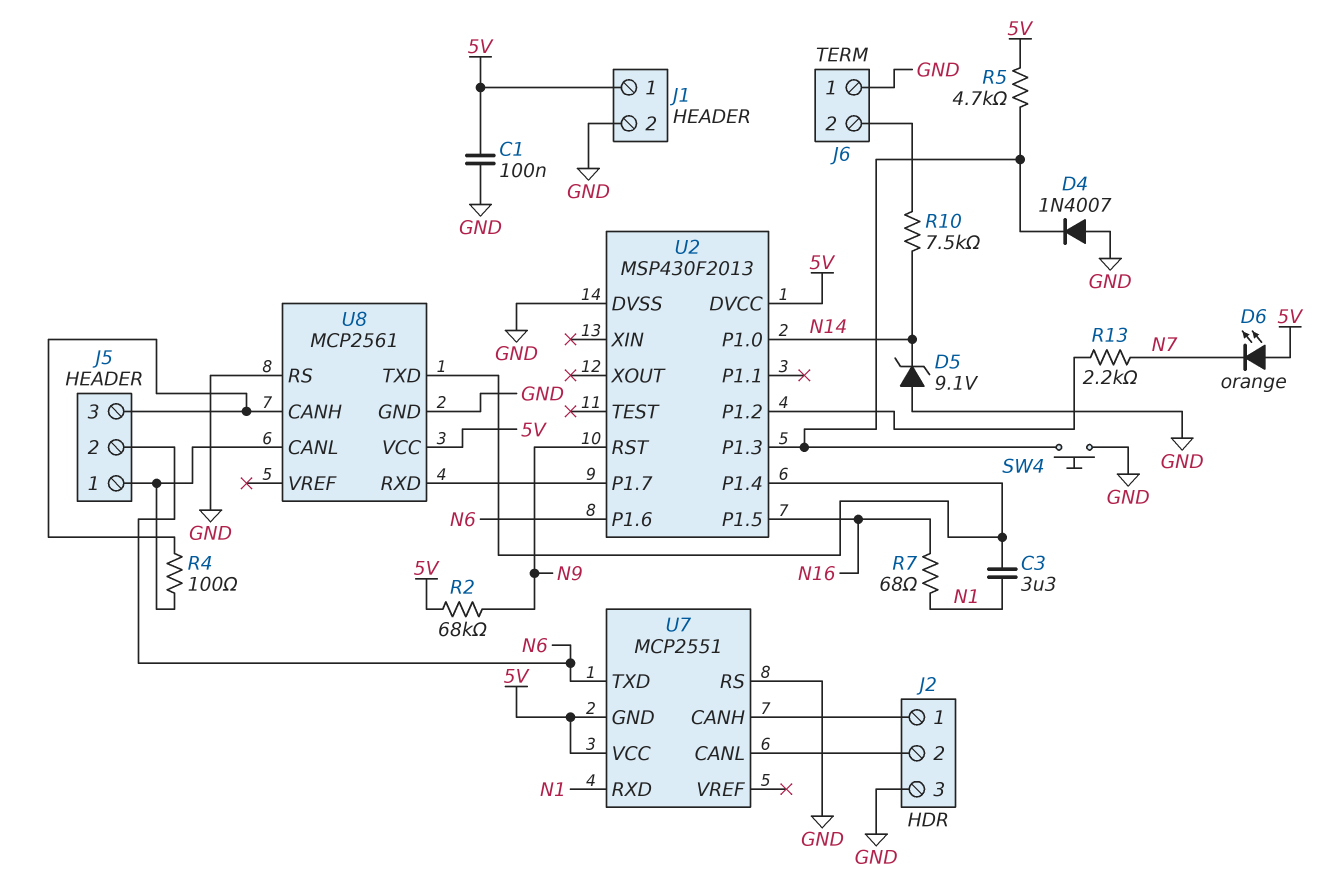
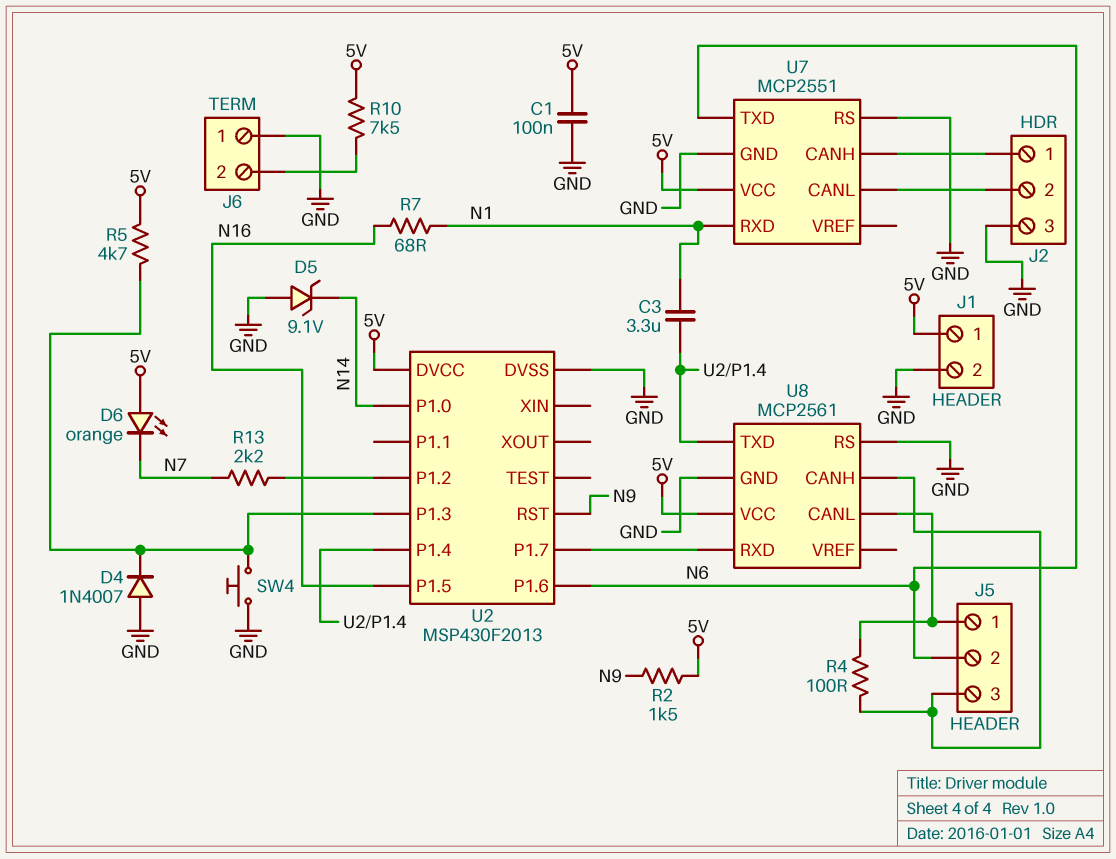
R2: 68k (5V, N9) -> 1.5k (5V, N9)
R10: 7.5k (J6/2, N14) -> 7.5k (5V, J6/2)
U7 pin GND: 5V -> GND

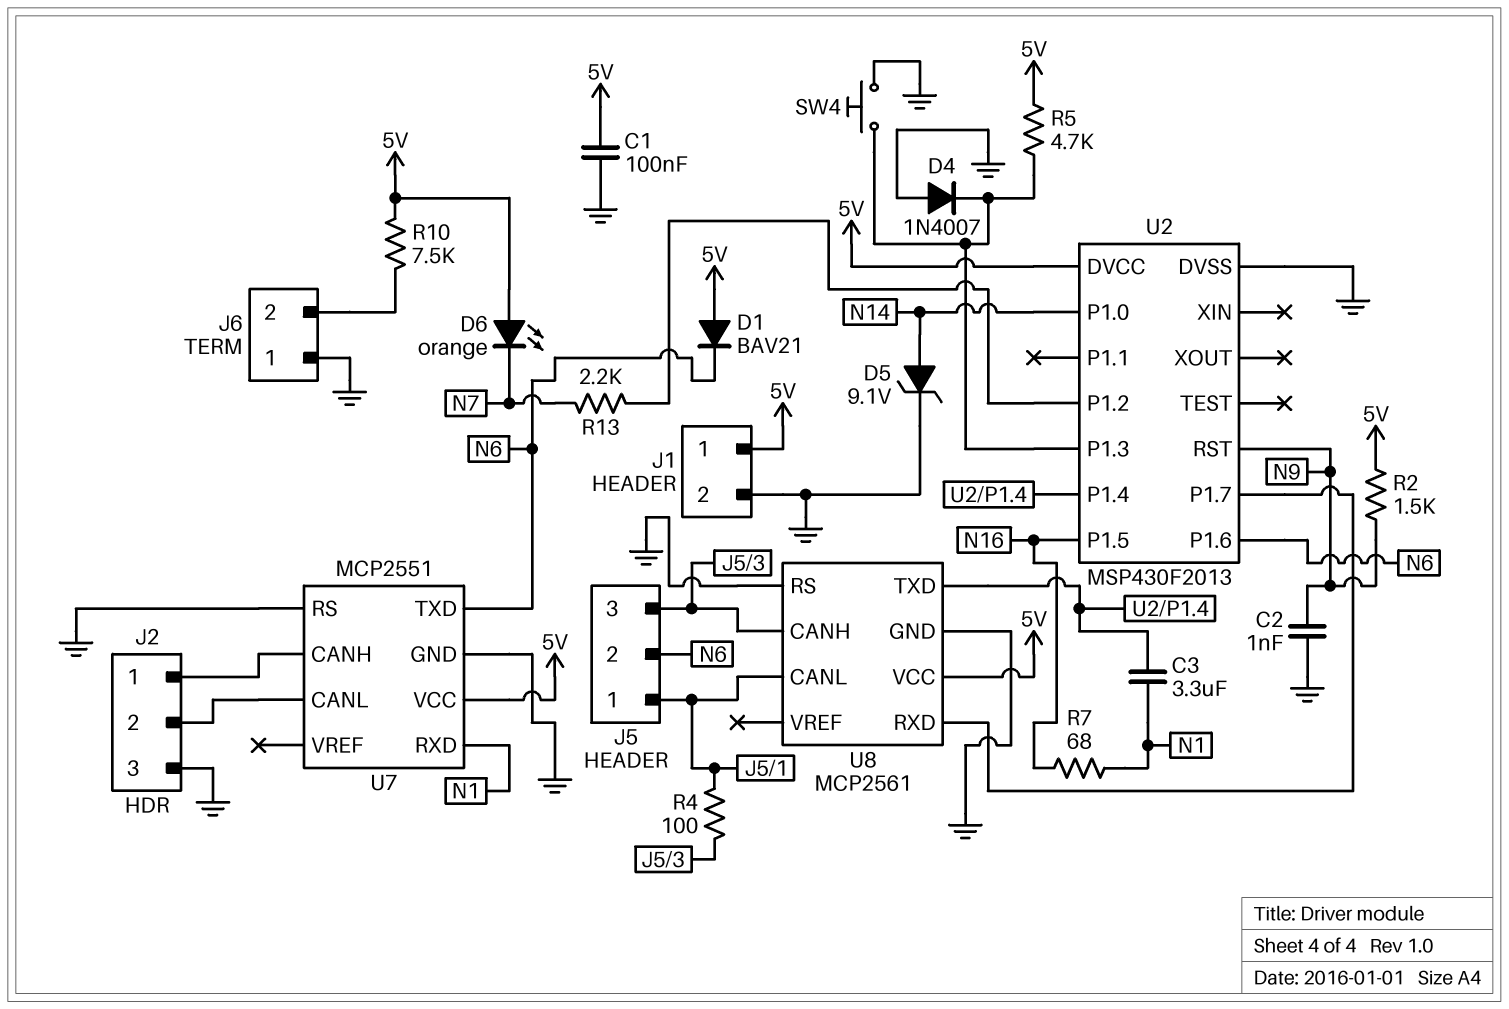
C2: none -> 1nF (GND, N9)
D1: none -> diode BAV21 (A 5V, K N6)
D5: zener 9.1V (A GND, K N14) -> zener 9.1V (A N14, K GND)

